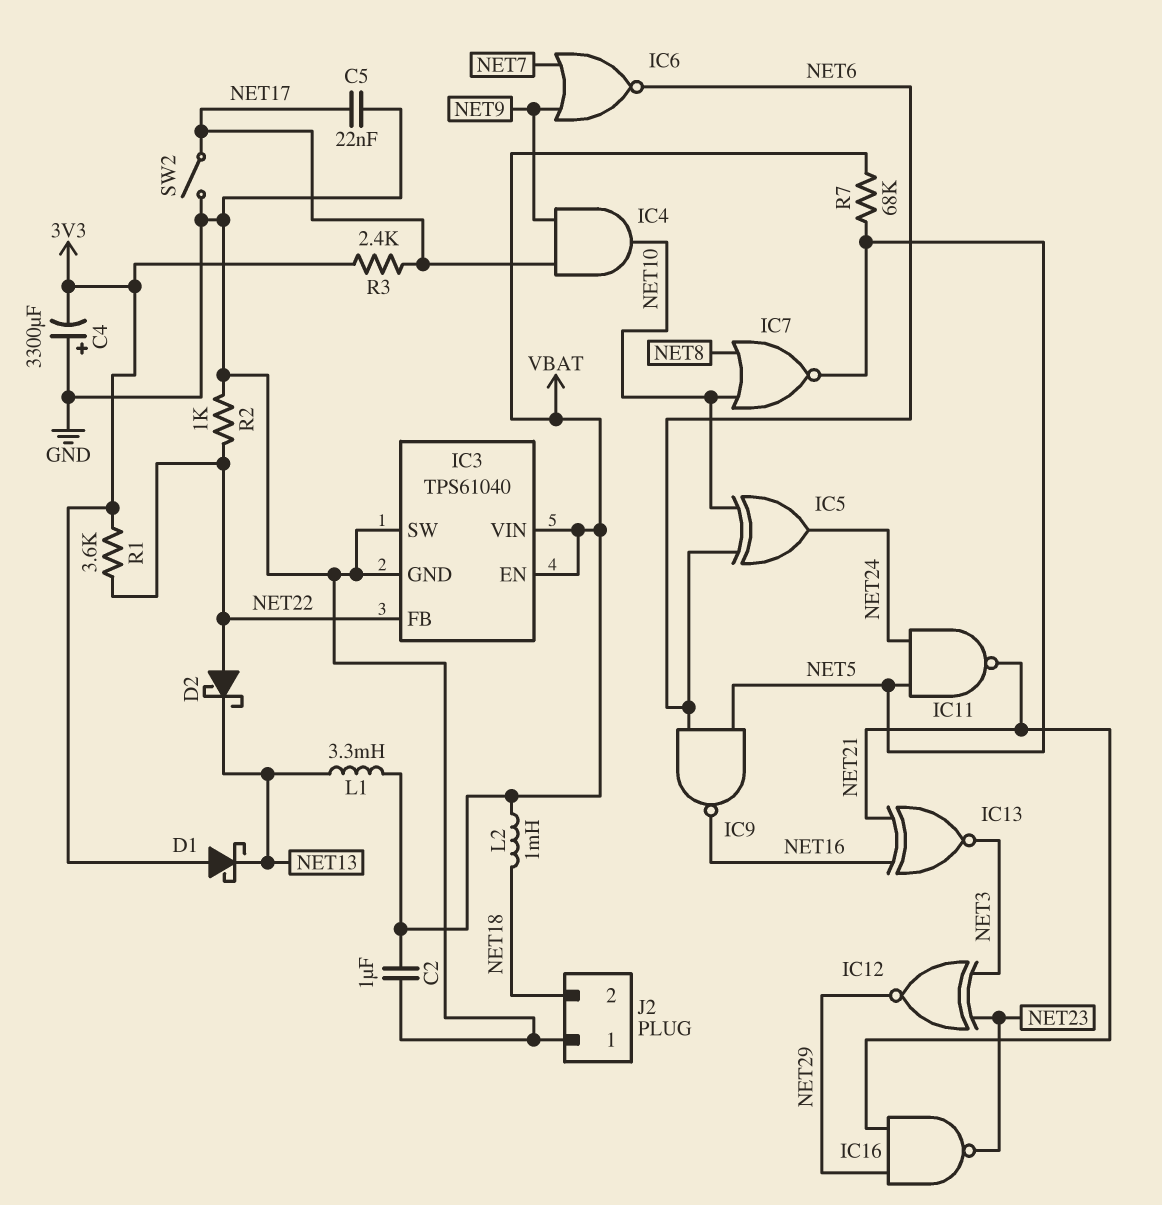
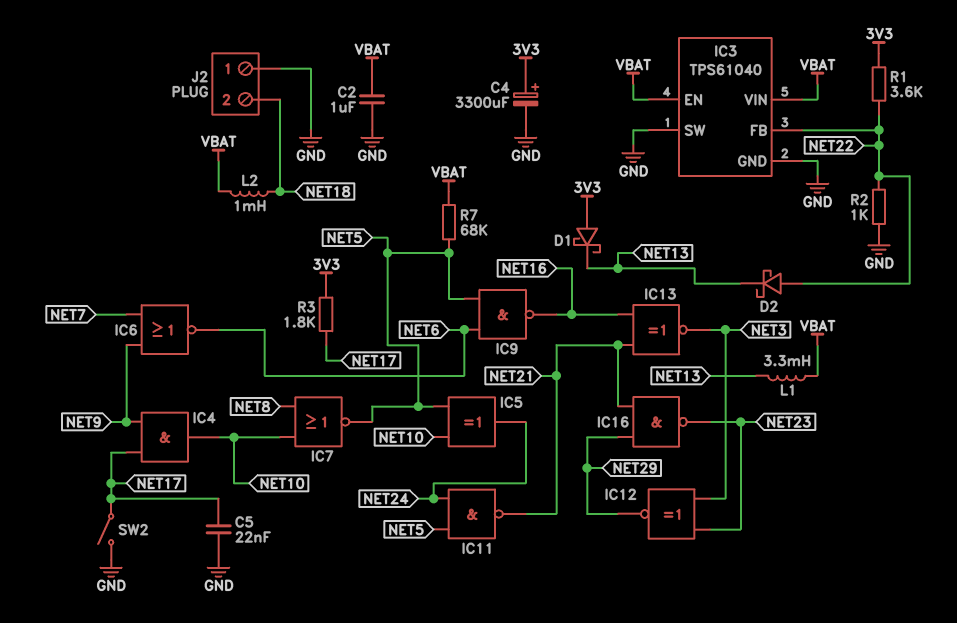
C4: 3300uF (plus GND, minus 3V3) -> 3300uF (plus 3V3, minus GND)
IC5: XOR (in NET6, in NET10, out NET24) -> XOR (in NET5, in NET10, out NET24)
R3: 2.4k (3V3, NET17) -> 1.8k (3V3, NET17)

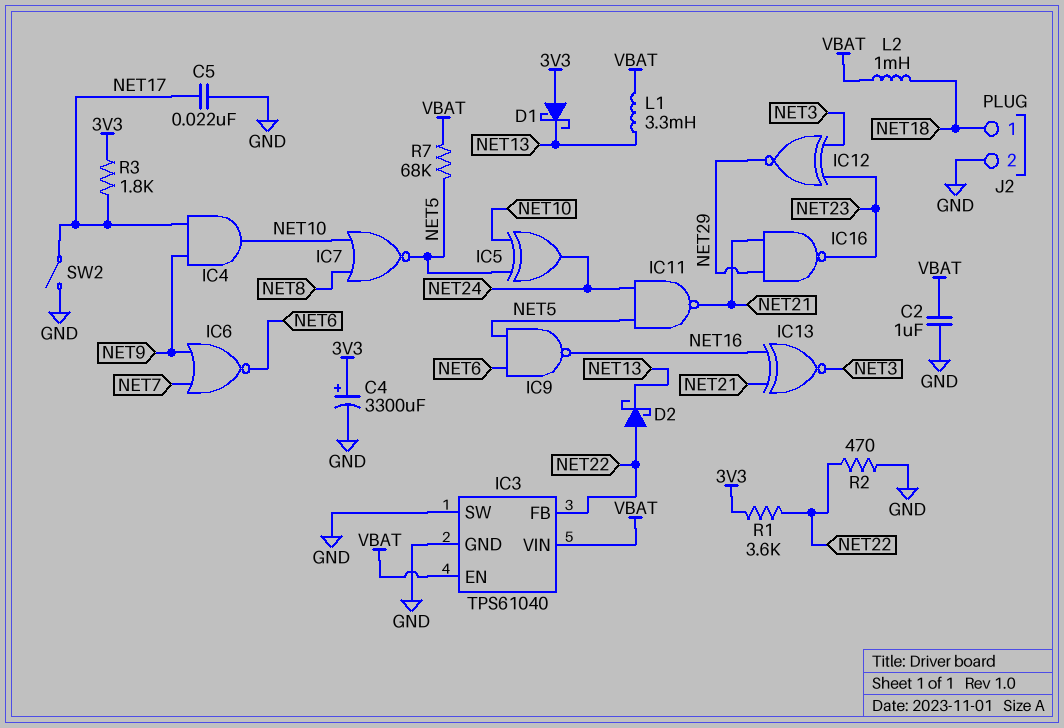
J2 pin 1: GND -> NET18
J2 pin 2: NET18 -> GND
R2: 1k (GND, NET22) -> 470 (GND, NET22)

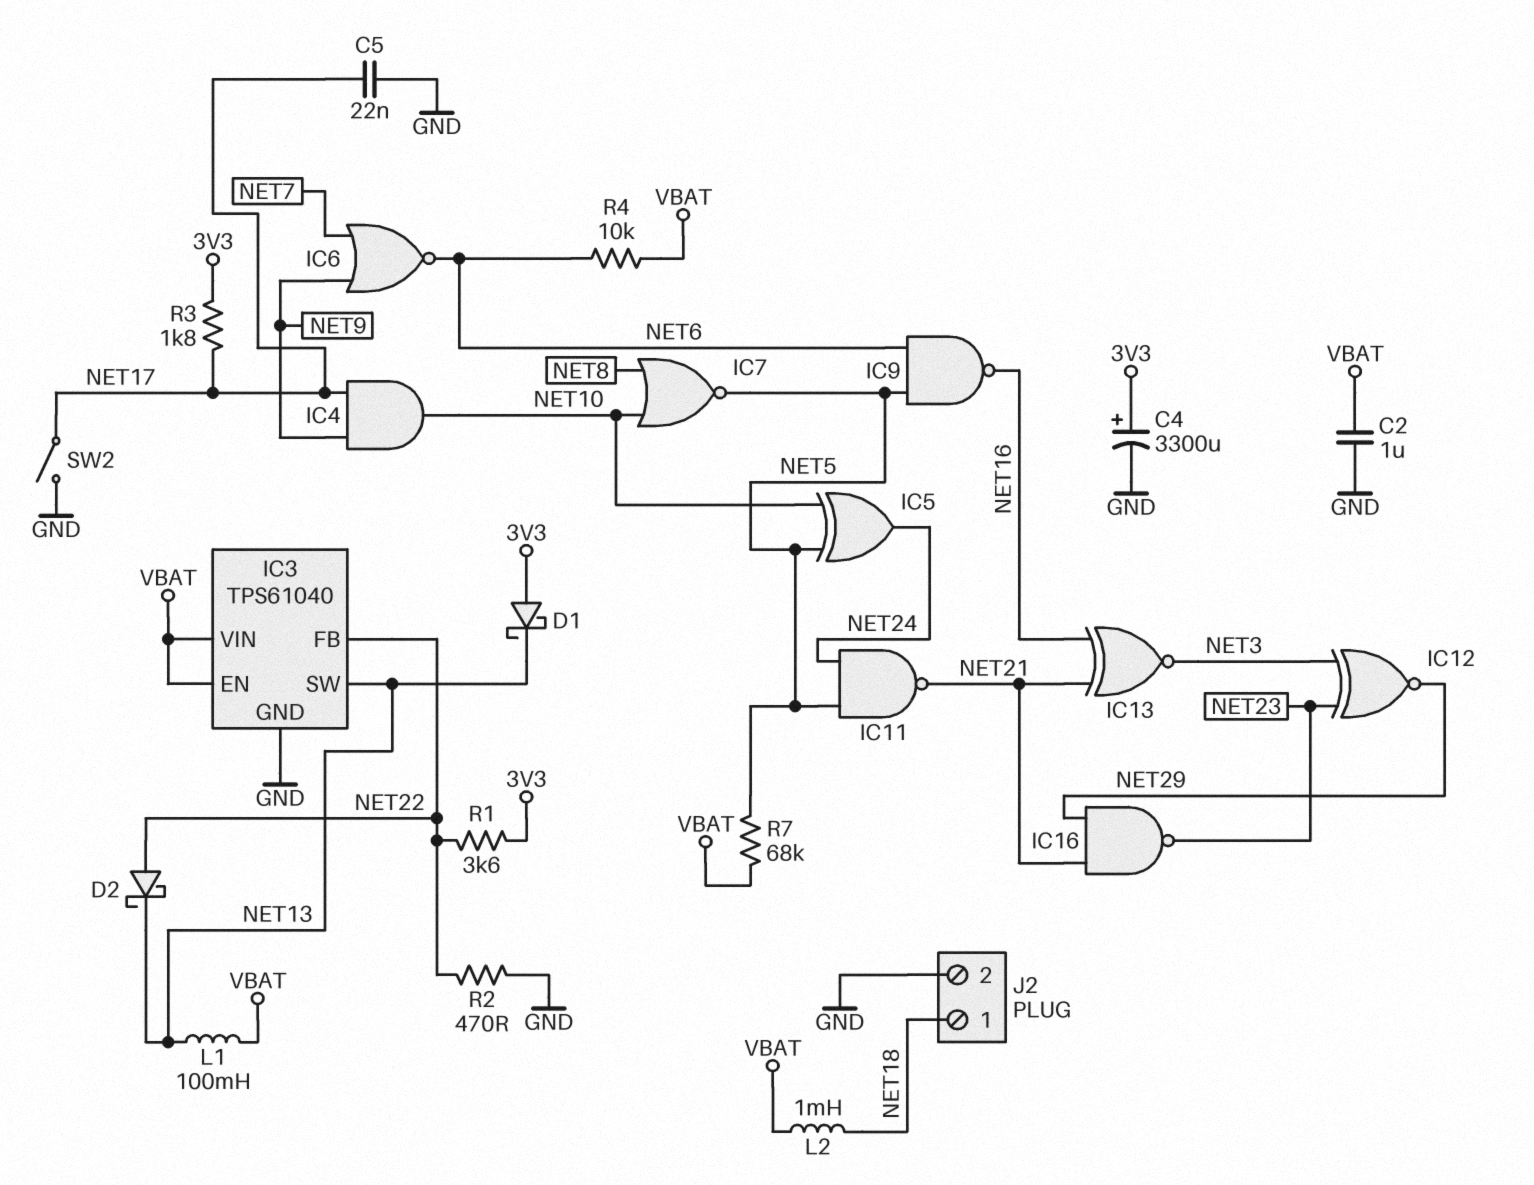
IC3 pin SW: GND -> NET13
L1: 3.3mH (NET13, VBAT) -> 100mH (NET13, VBAT)
R4: none -> 10k (NET6, VBAT)

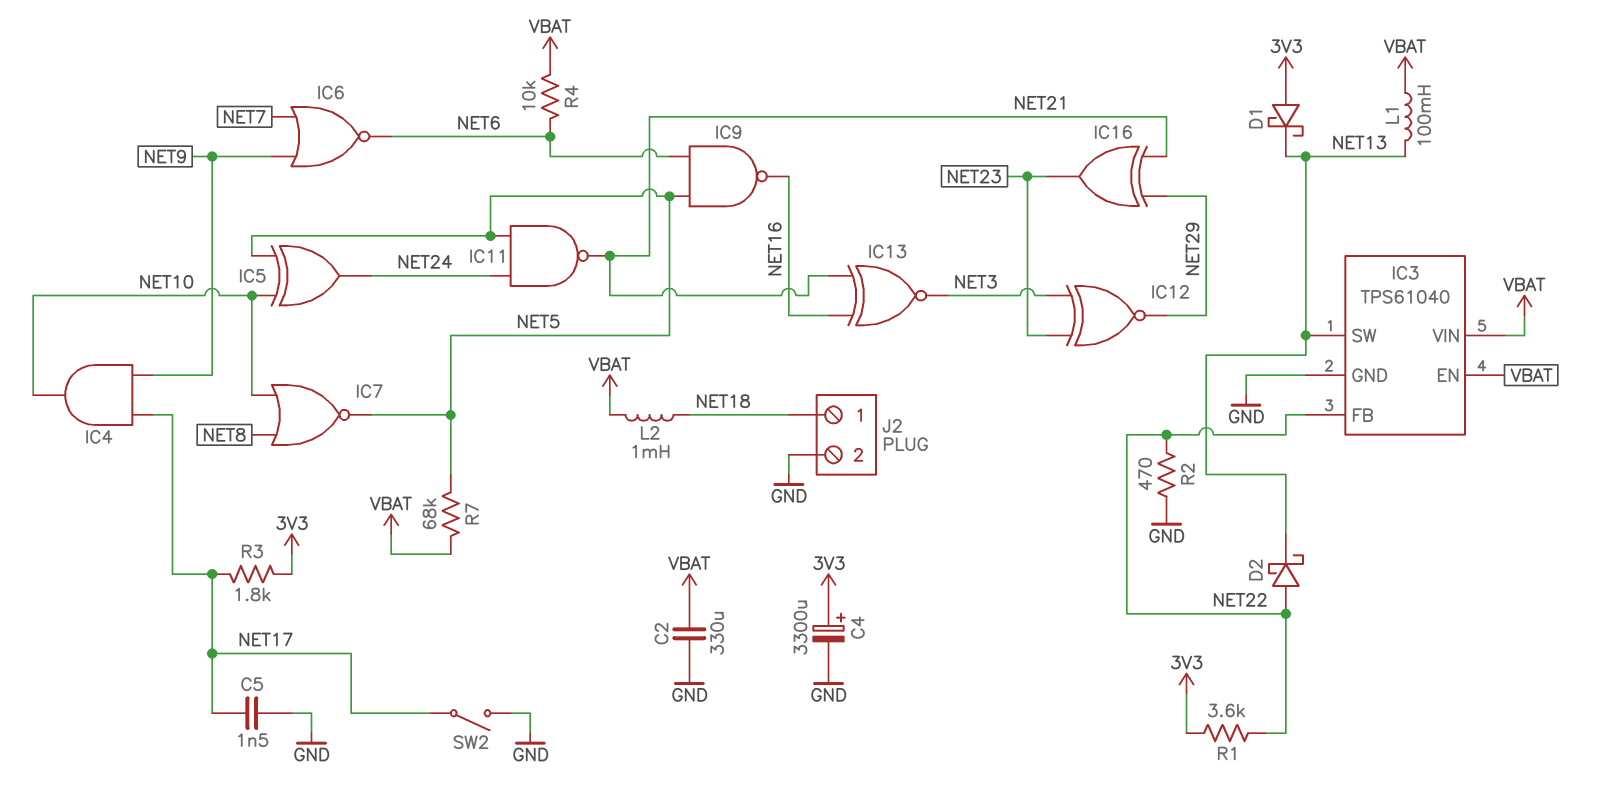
C2: 1uF (GND, VBAT) -> 330uF (GND, VBAT)
C5: 22nF (GND, NET17) -> 1.5nF (GND, NET17)
IC16: NAND (in NET21, in NET29, out NET23) -> XOR (in NET21, in NET29, out NET23)

